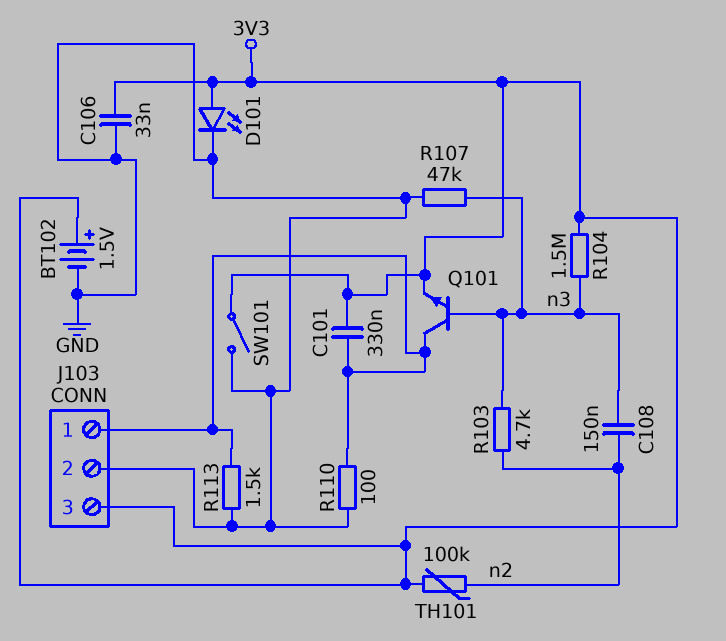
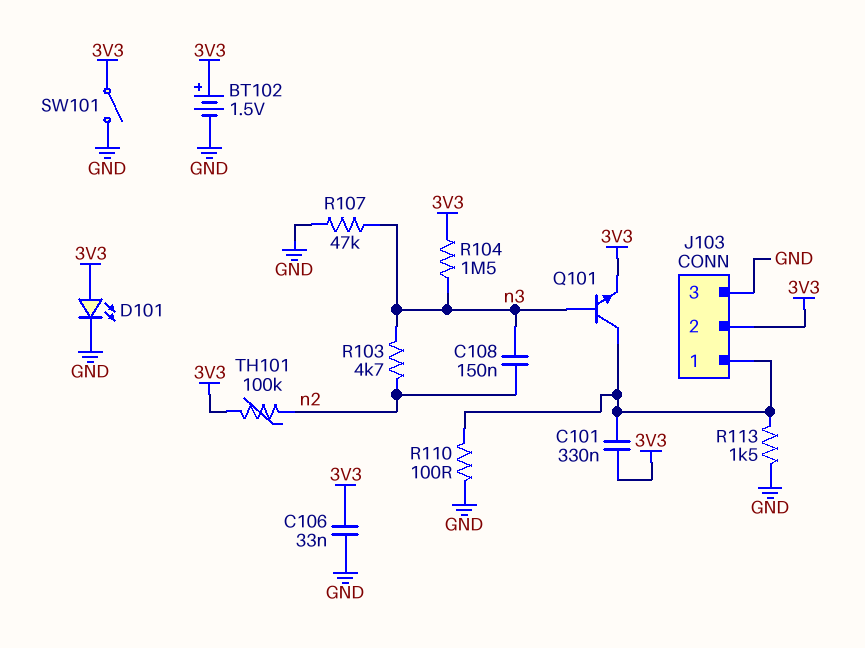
J103 pin 2: GND -> 3V3
J103 pin 3: 3V3 -> GND

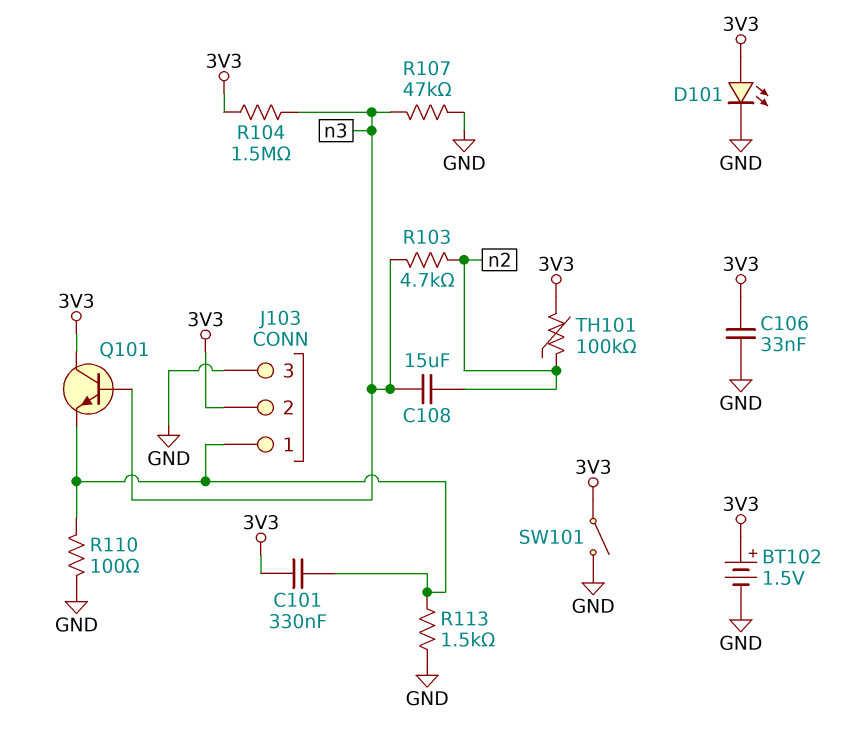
C108: 150nF (n2, n3) -> 15uF (n2, n3)
Q101: NPN (B n3, C J103/1, E 3V3) -> NPN (B n3, C 3V3, E J103/1)

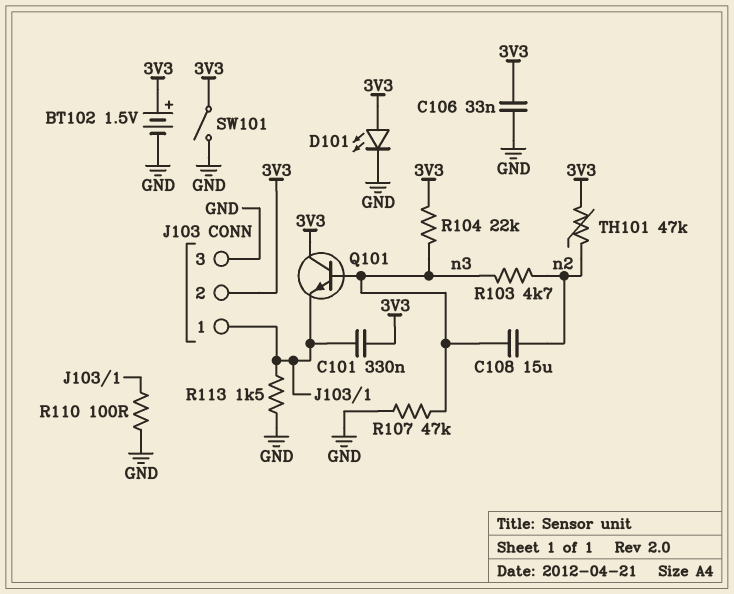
R104: 1.5M (3V3, n3) -> 22k (3V3, n3)
TH101: 100k (3V3, n2) -> 47k (3V3, n2)

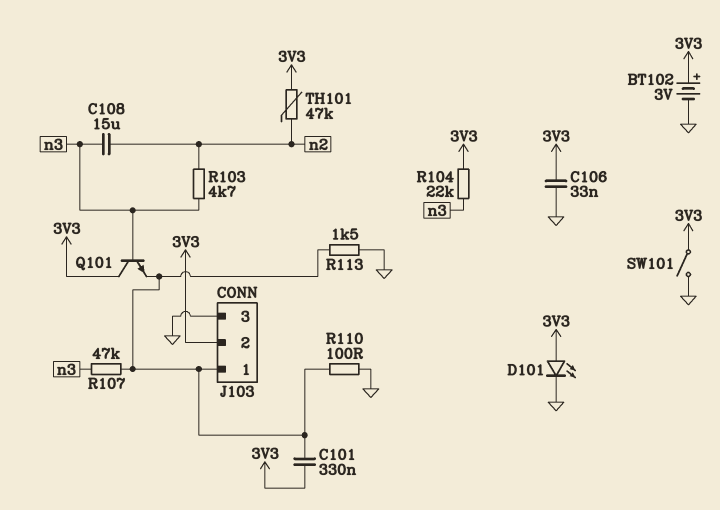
BT102: 1.5V (plus 3V3, minus GND) -> 3V (plus 3V3, minus GND)
R107: 47k (GND, n3) -> 47k (J103/1, n3)

